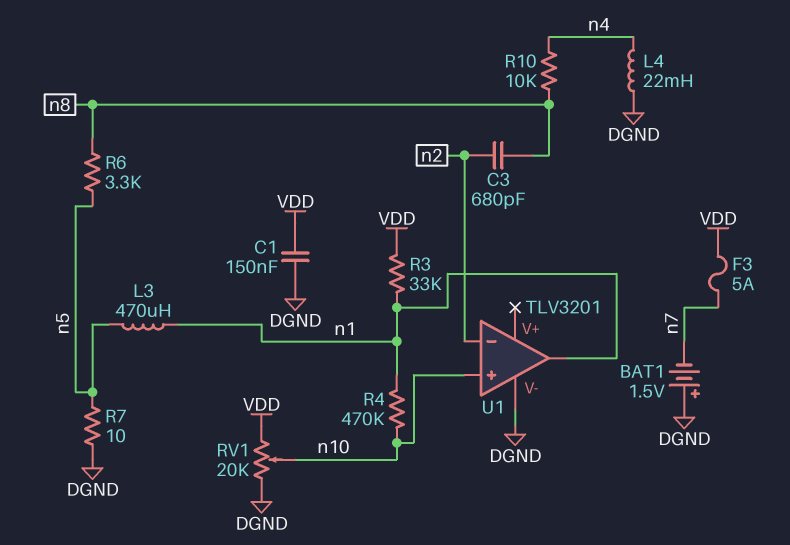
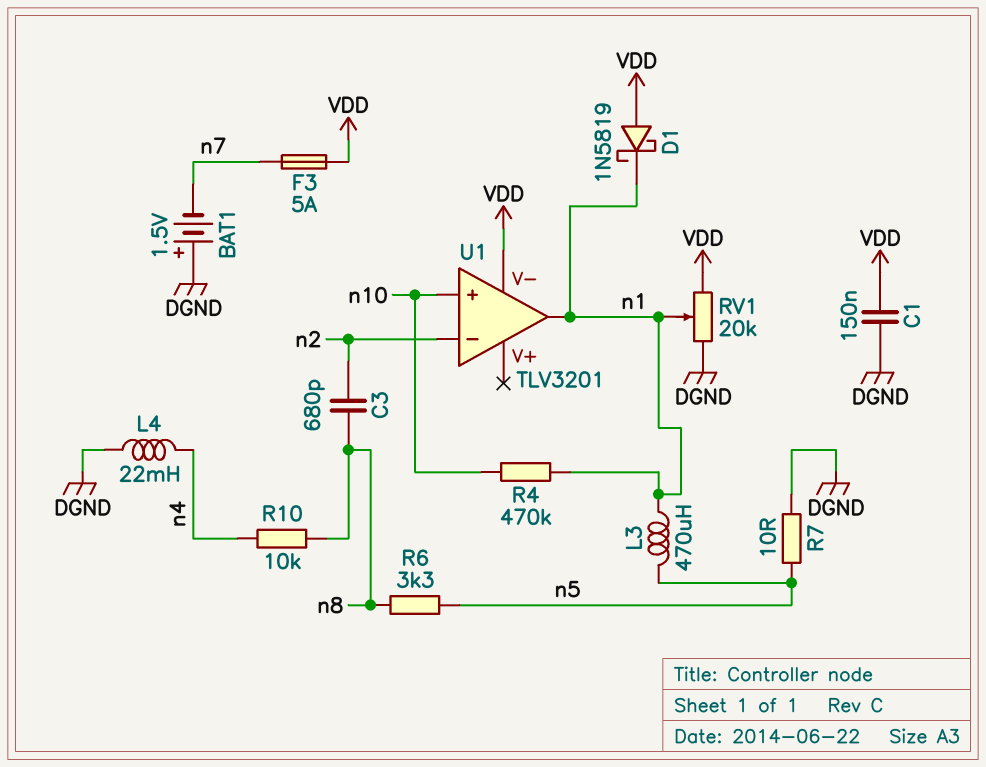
D1: none -> schottky 1N5819 (A VDD, K n1)
R3: 33k (VDD, n1) -> none
RV1: 20k (DGND, VDD, wiper n10) -> 20k (DGND, VDD, wiper n1)
U1 pin V-: DGND -> VDD

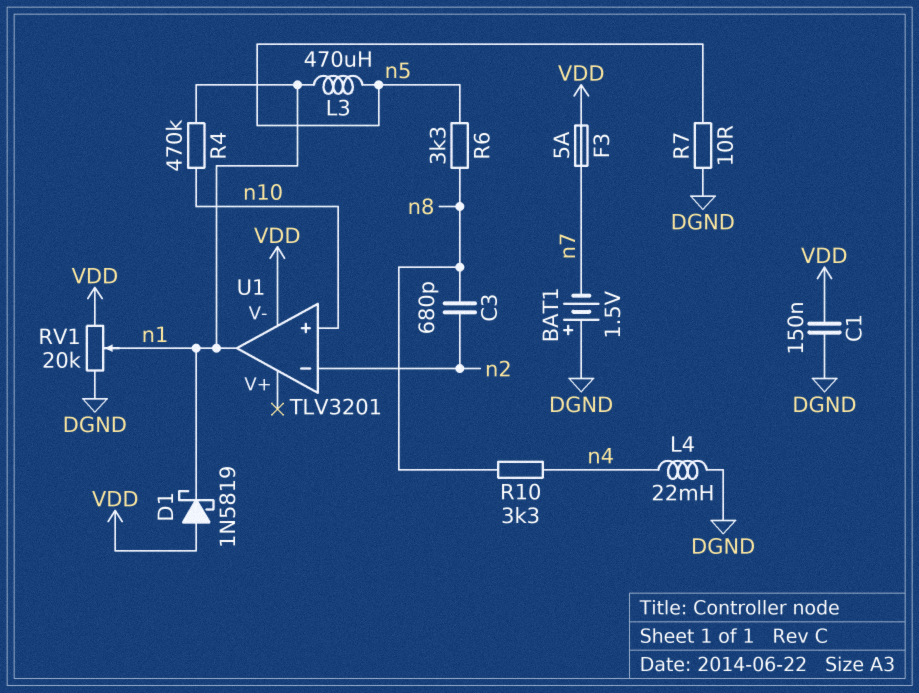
R10: 10k (n4, n8) -> 3.3k (n4, n8)

